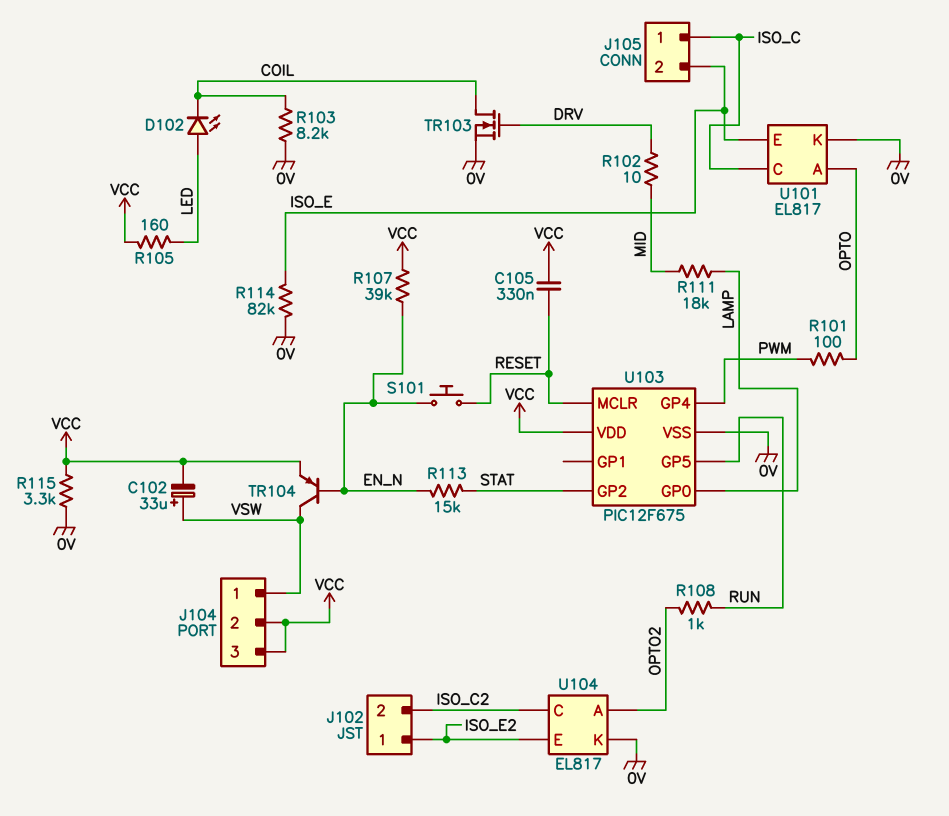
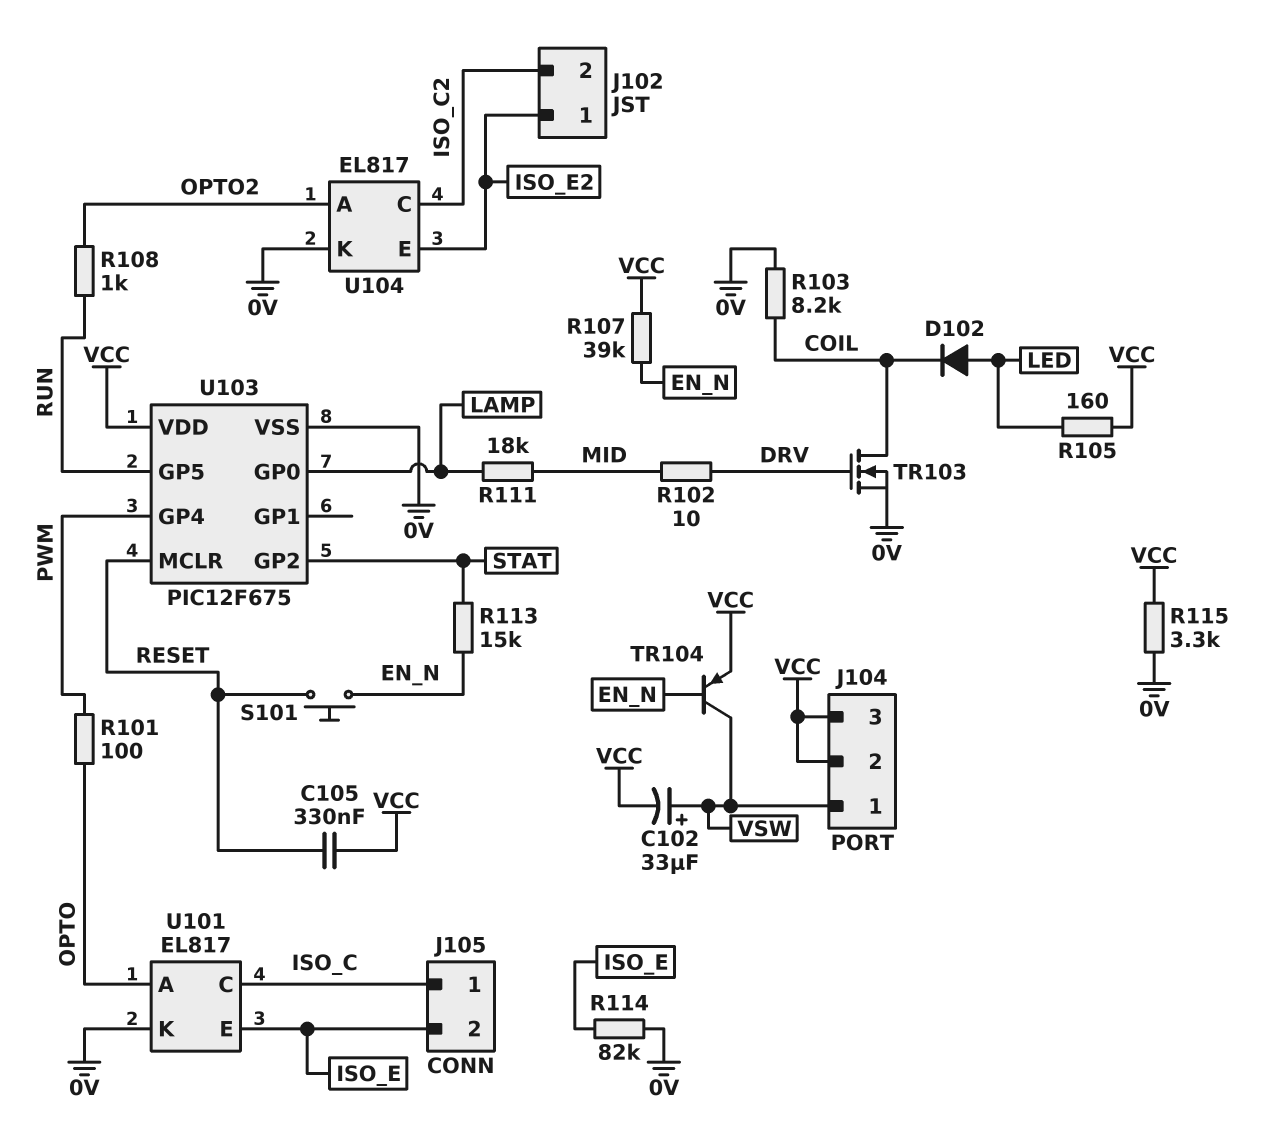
D102: LED (A LED, K COIL) -> diode (A LED, K COIL)

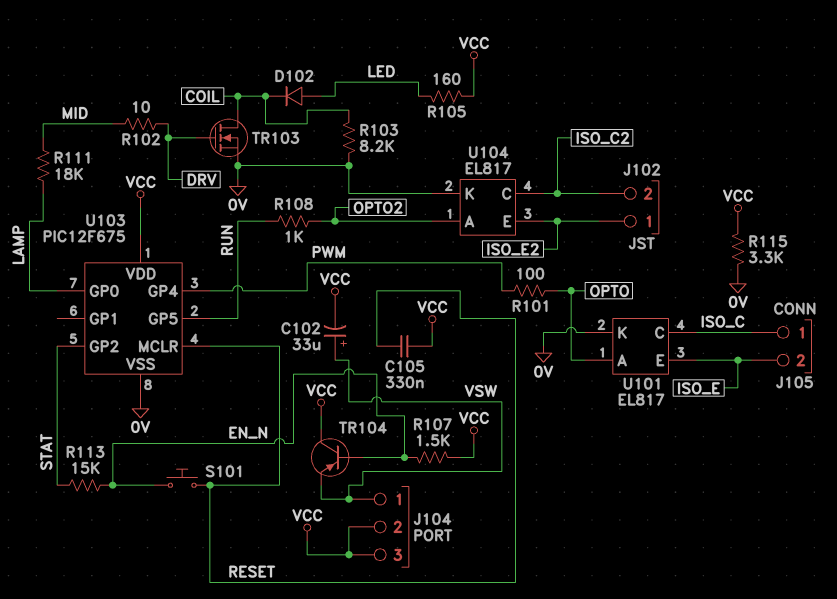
R107: 39k (EN_N, VCC) -> 1.5k (EN_N, VCC)
R114: 82k (0V, ISO_E) -> none
TR104: PNP (B EN_N, C VSW, E VCC) -> PNP (B EN_N, C VCC, E VSW)

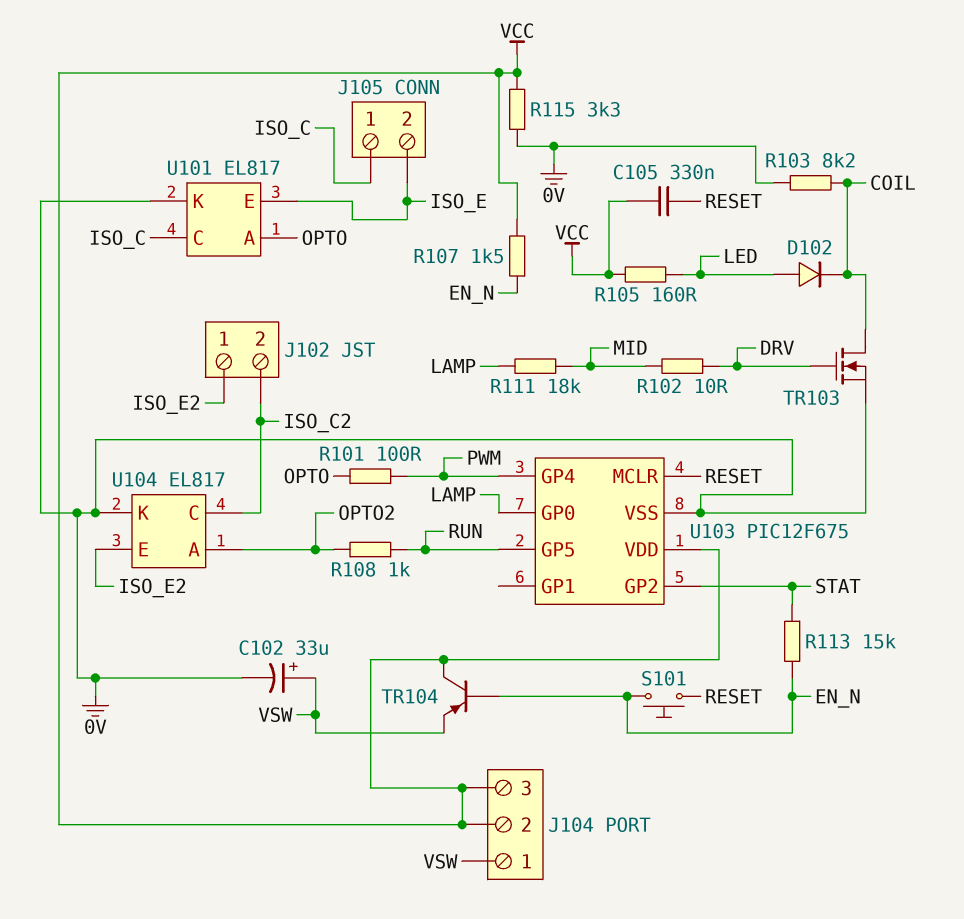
C102: 33uF (plus VSW, minus VCC) -> 33uF (plus VSW, minus 0V)

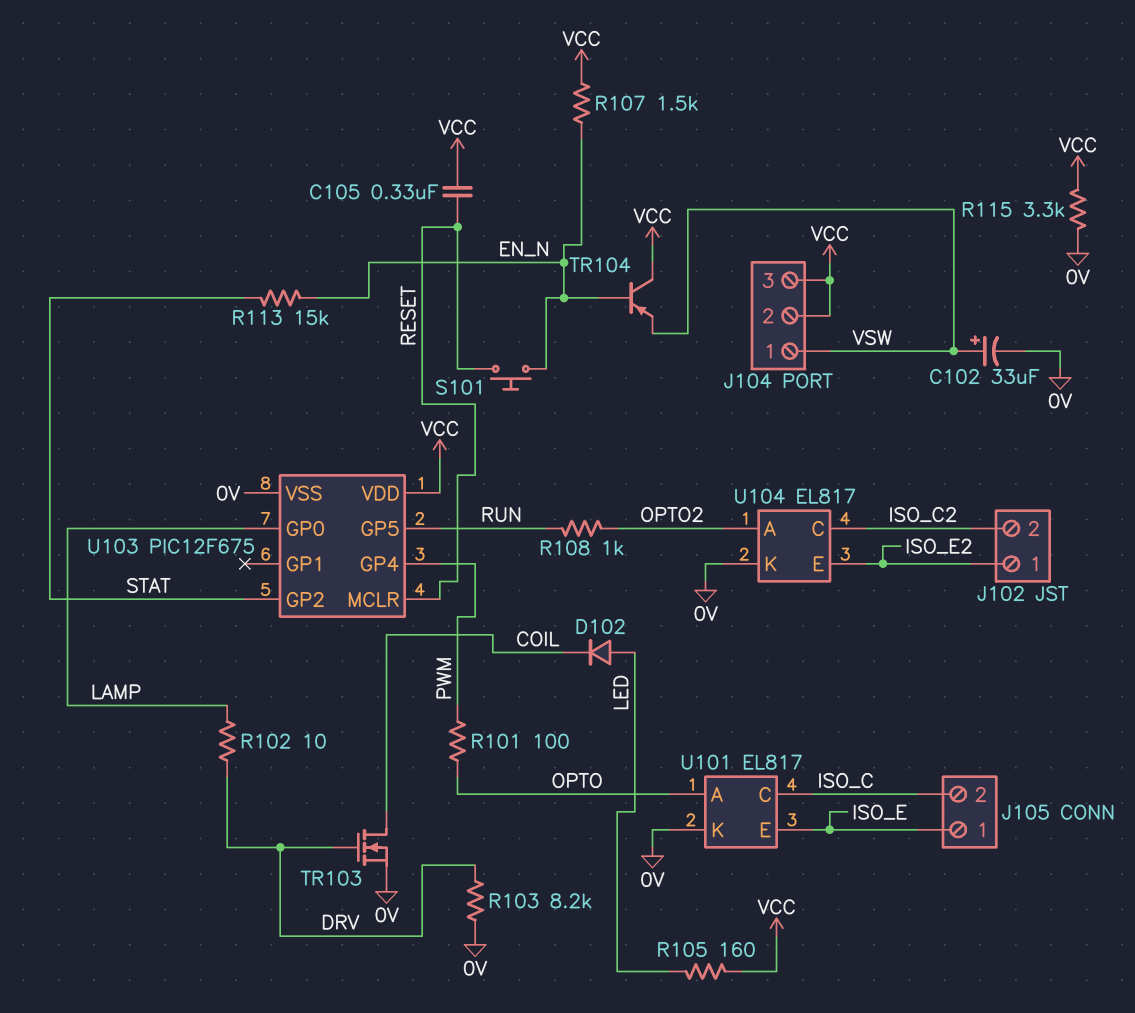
J105 pin 1: ISO_C -> ISO_E
J105 pin 2: ISO_E -> ISO_C
R102: 10 (DRV, MID) -> 10 (DRV, LAMP)
R103: 8.2k (0V, COIL) -> 8.2k (0V, DRV)
R111: 18k (LAMP, MID) -> none

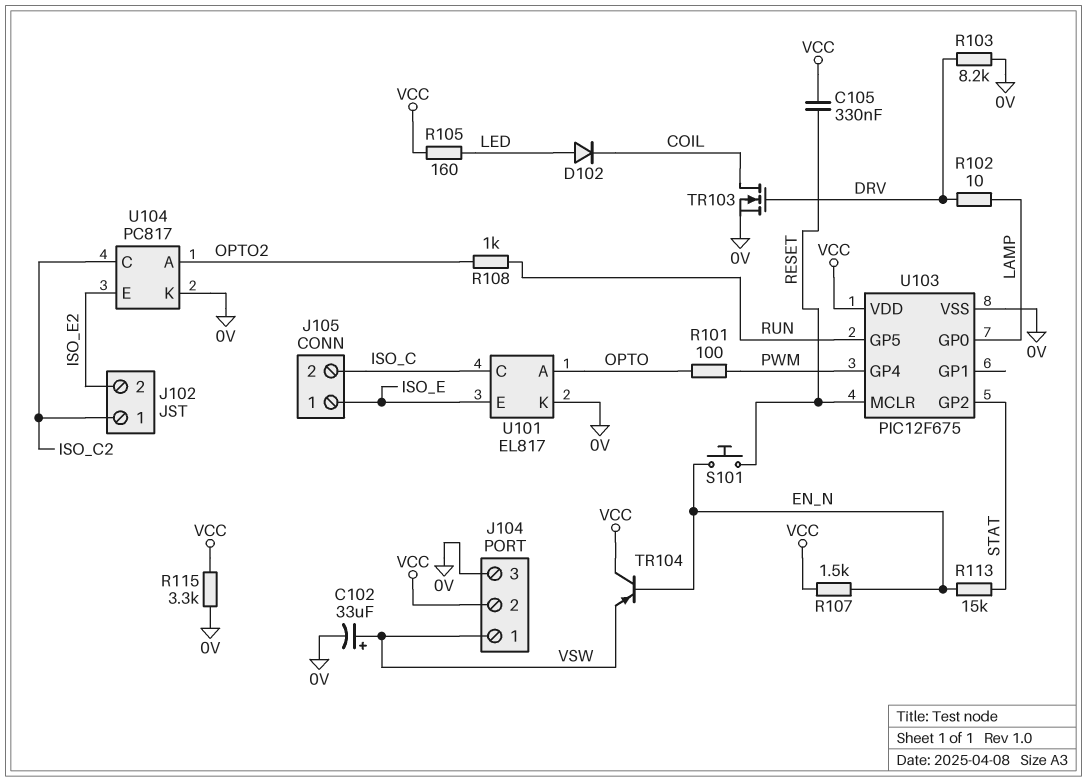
J102 pin 1: ISO_E2 -> ISO_C2
J102 pin 2: ISO_C2 -> ISO_E2
J104 pin 3: VCC -> 0V
U104: EL817 -> PC817

